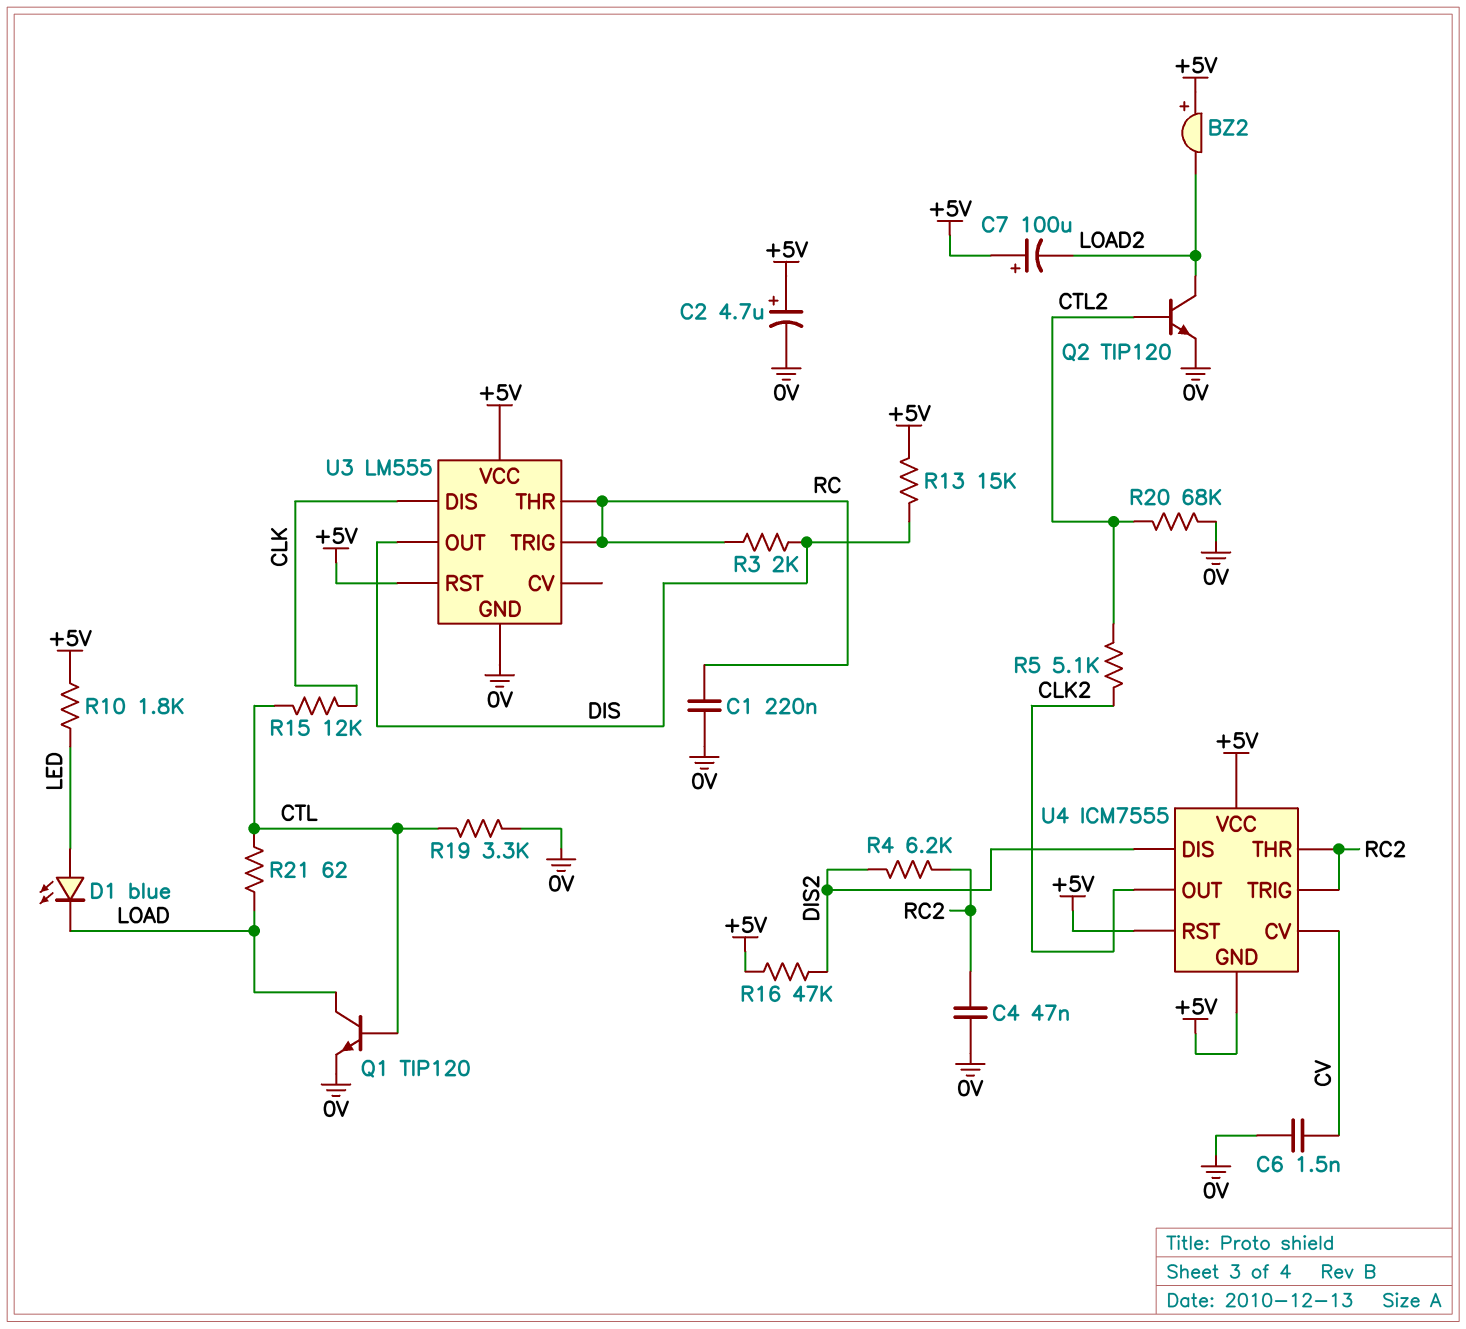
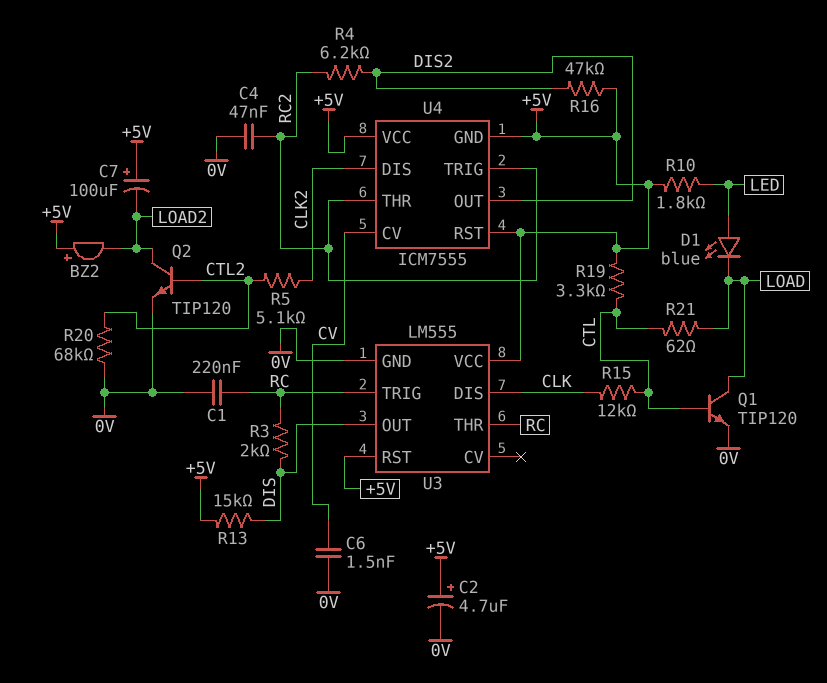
R19: 3.3k (0V, CTL) -> 3.3k (+5V, CTL)
U4 pin DIS: DIS2 -> CLK2
U4 pin OUT: CLK2 -> DIS2

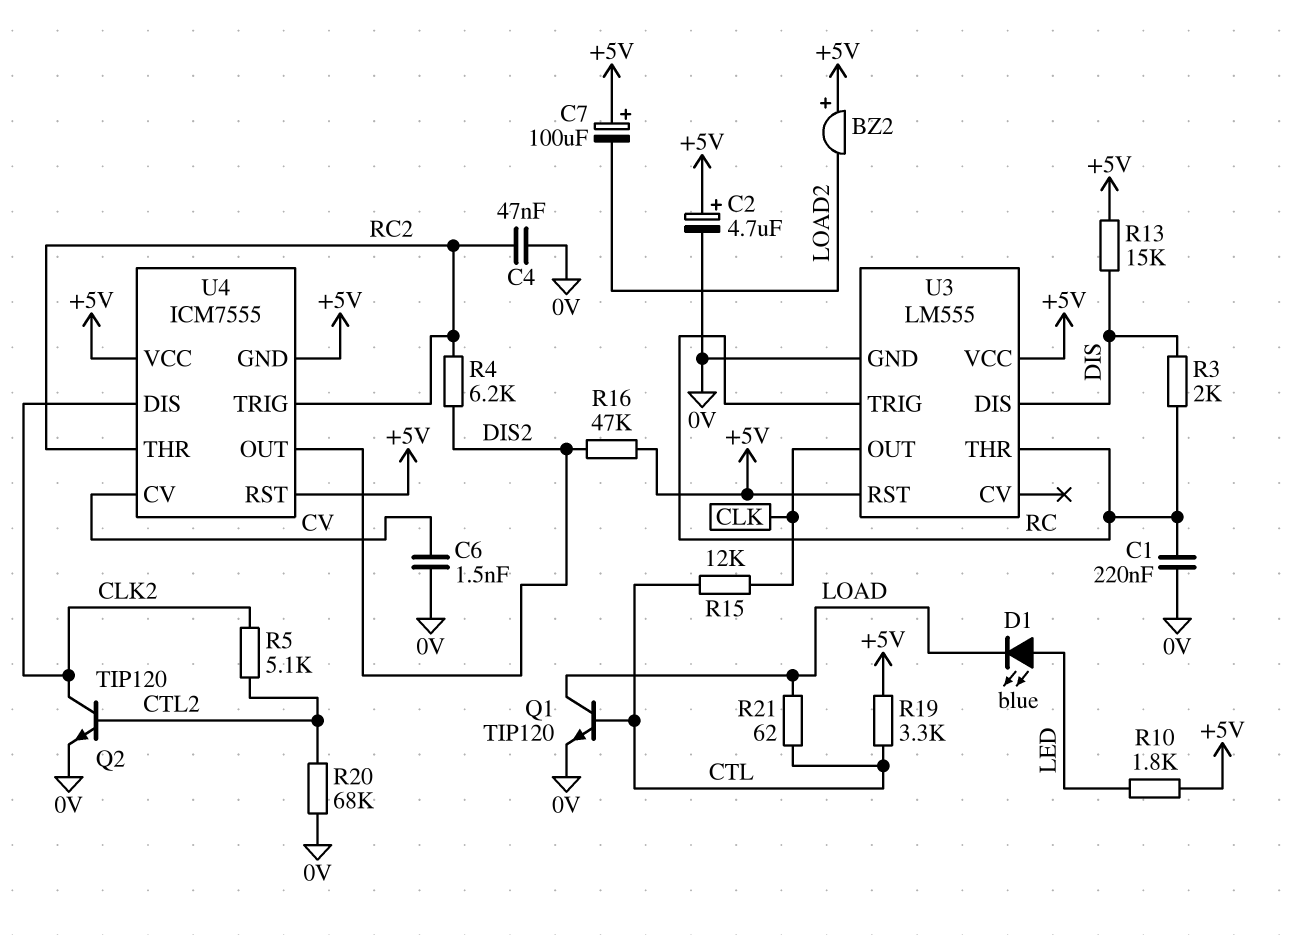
Q2: NPN TIP120 (B CTL2, C LOAD2, E 0V) -> NPN TIP120 (B CTL2, C CLK2, E 0V)
U3 pin DIS: CLK -> DIS
U3 pin OUT: DIS -> CLK

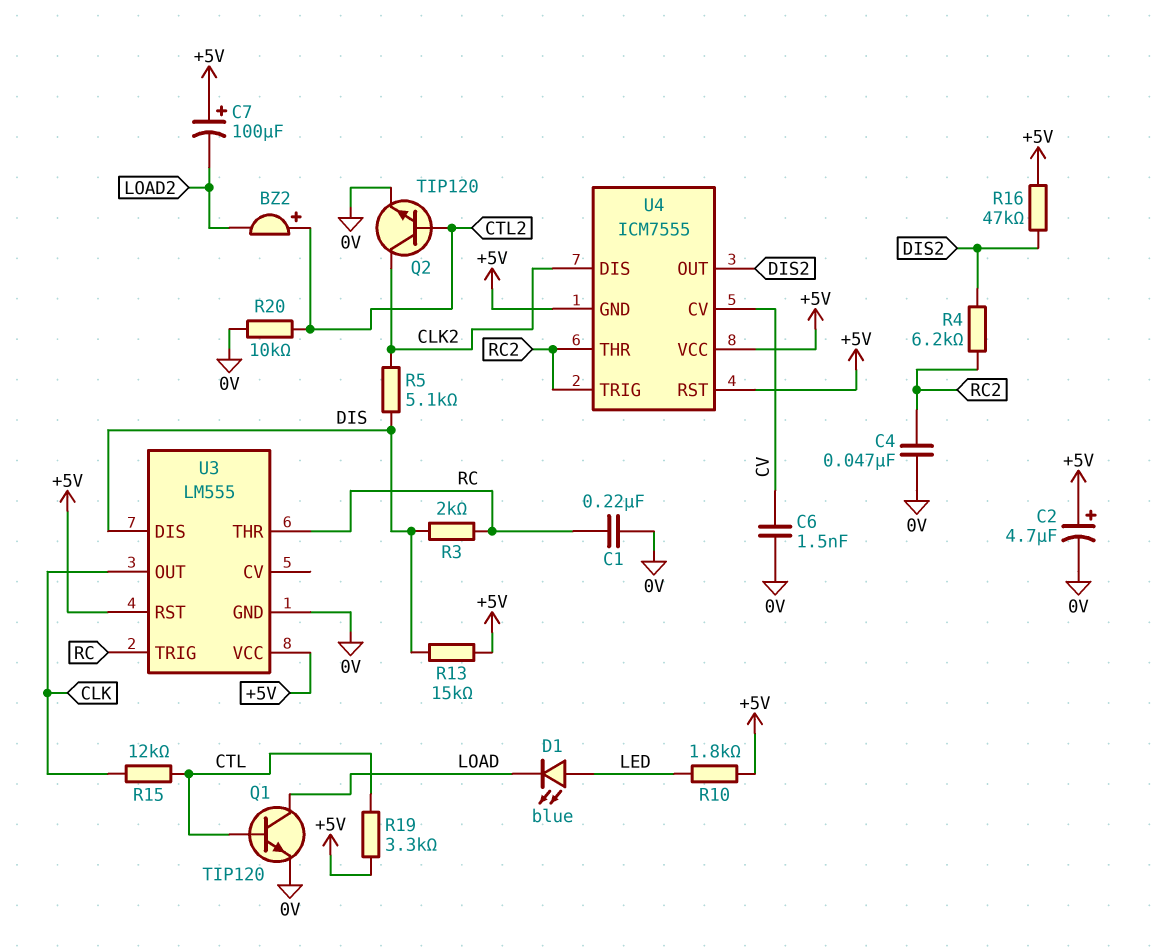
BZ2: buzzer (plus +5V, minus LOAD2) -> buzzer (plus CTL2, minus LOAD2)
R5: 5.1k (CLK2, CTL2) -> 5.1k (CLK2, DIS)
R20: 68k (0V, CTL2) -> 10k (0V, CTL2)
R21: 62 (CTL, LOAD) -> none

